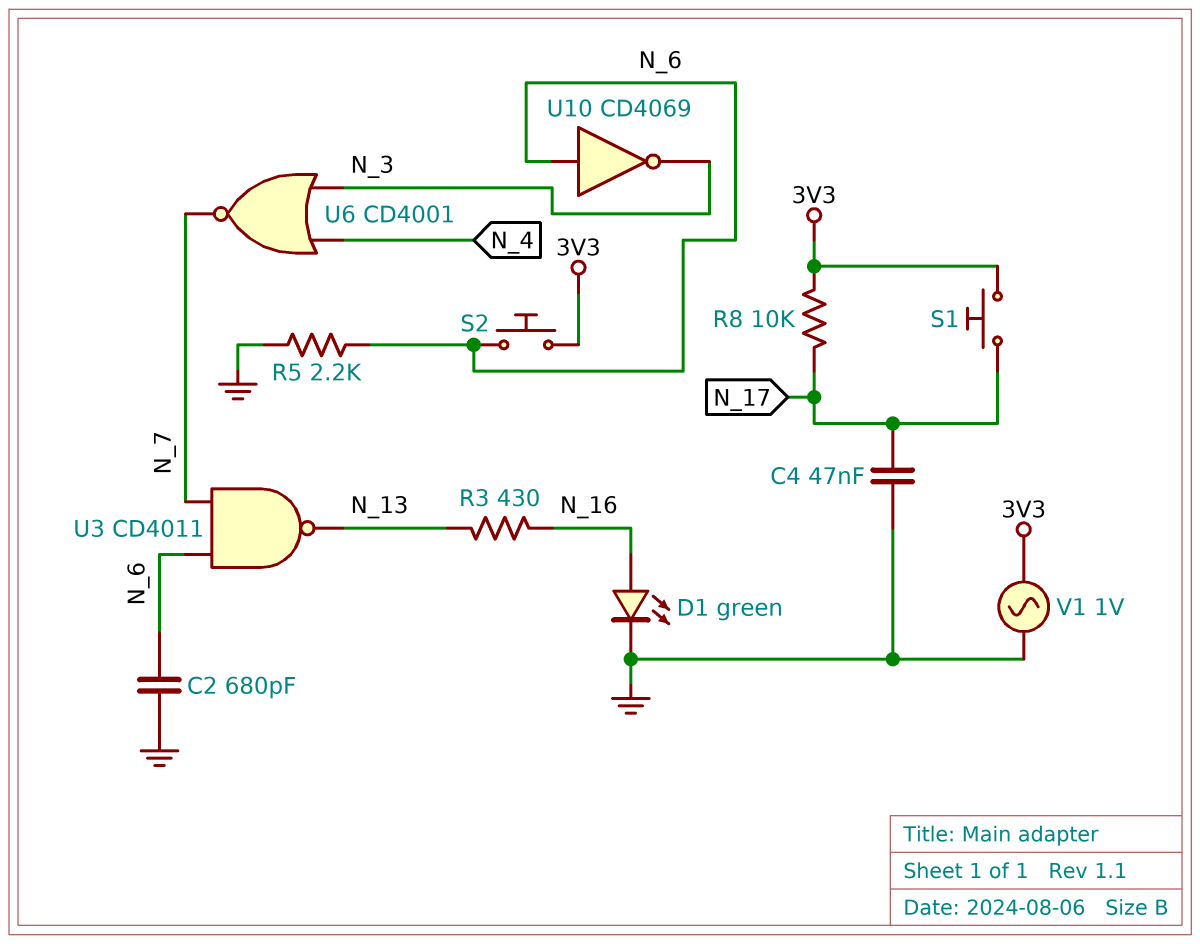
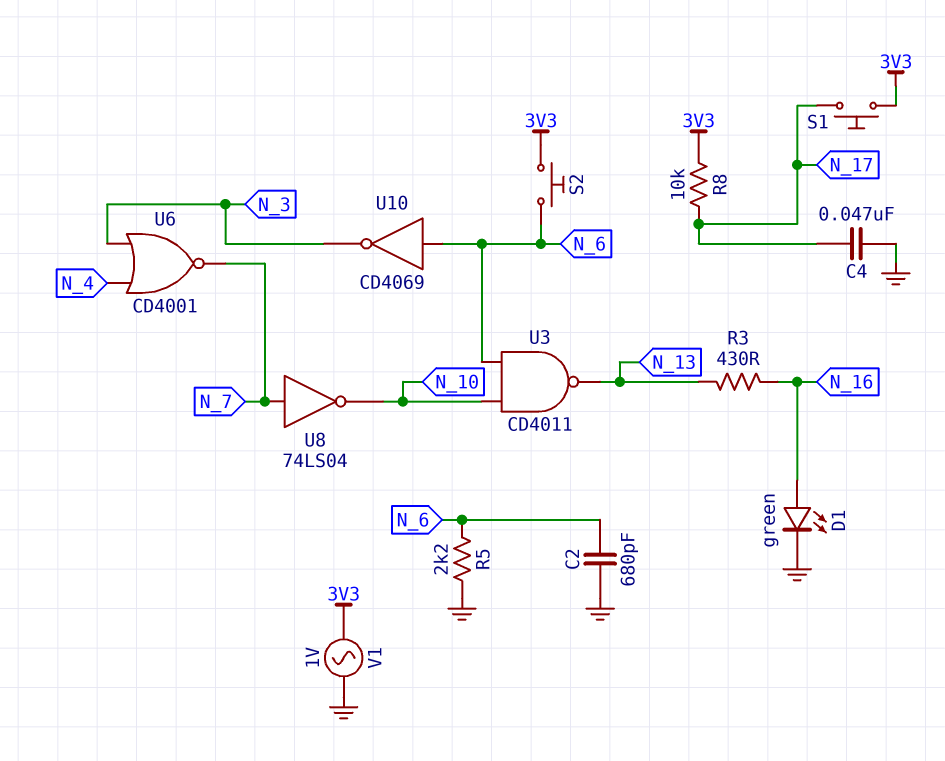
U3: NAND CD4011 (in N_6, in N_7, out N_13) -> NAND CD4011 (in N_6, in N_10, out N_13)
U8: none -> NOT 74LS04 (in N_7, out N_10)

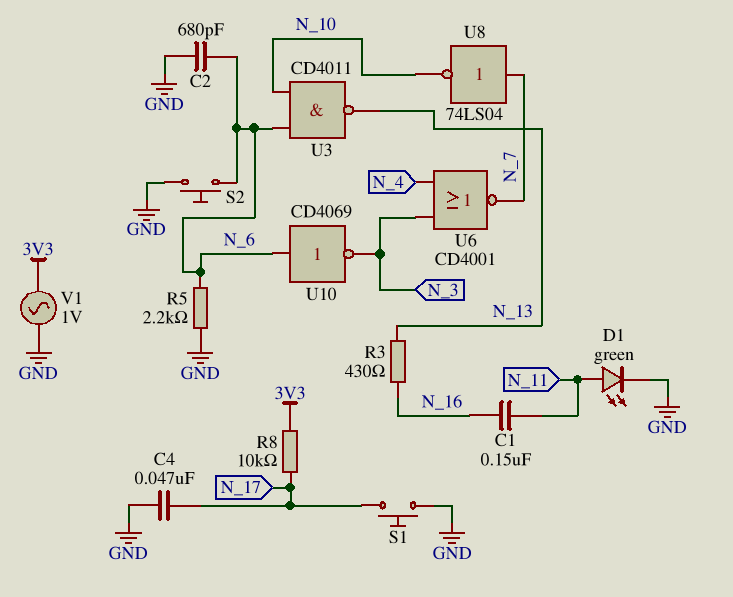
C1: none -> 150nF (N_11, N_16)
D1: LED green (A N_16, K GND) -> LED green (A N_11, K GND)
S1: button (3V3, N_17) -> button (GND, N_17)
S2: button (3V3, N_6) -> button (GND, N_6)

